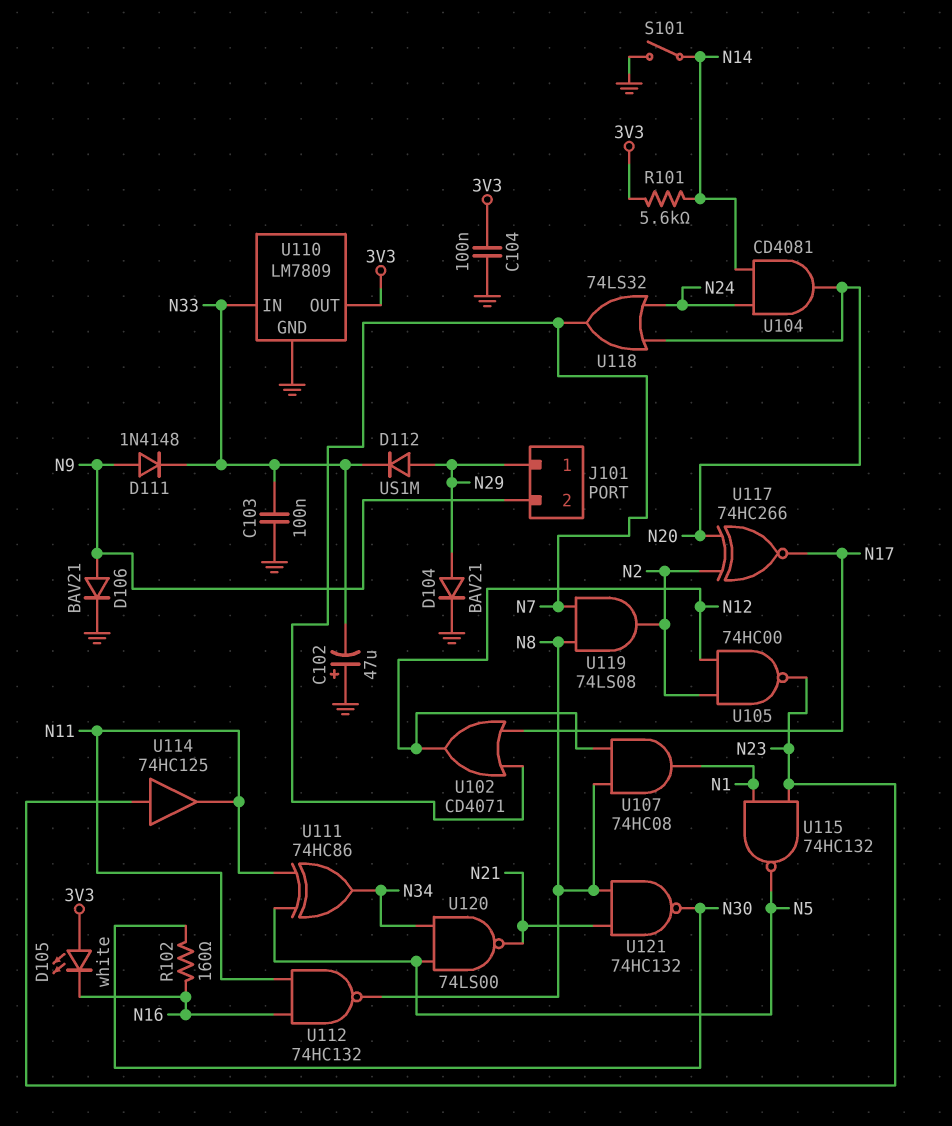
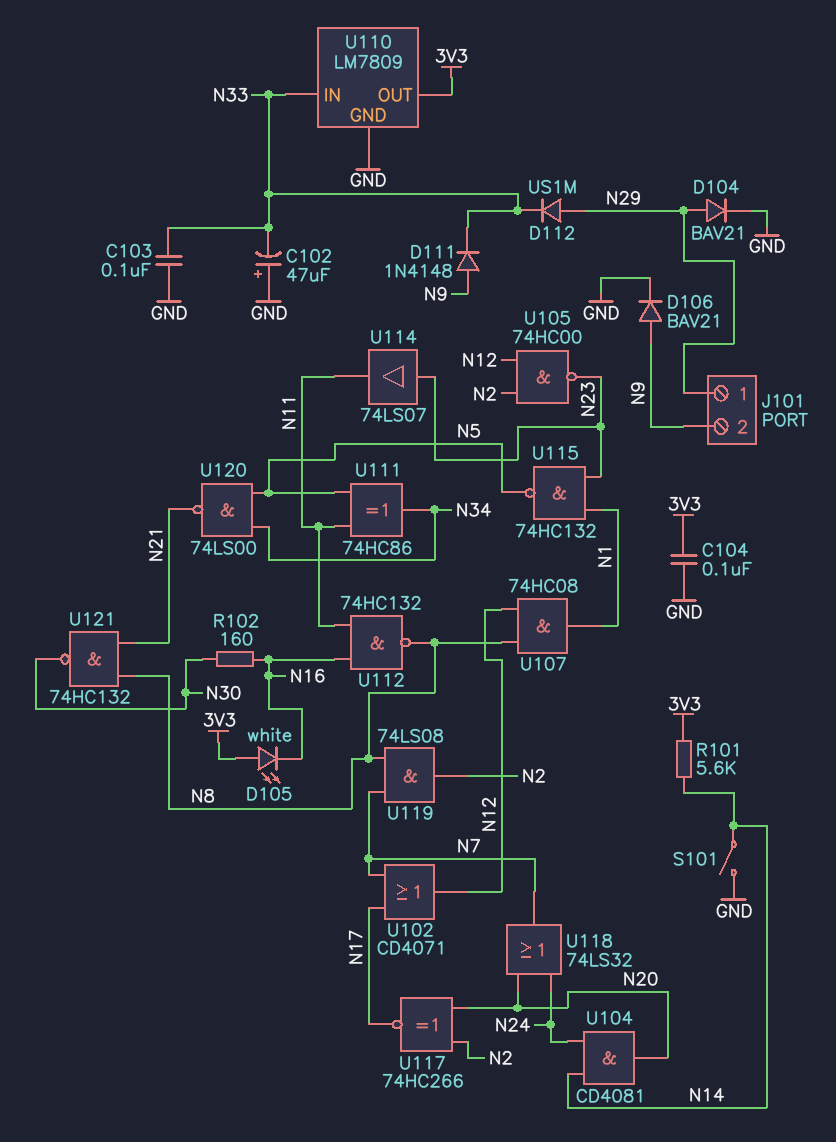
U114: buffer 74HC125 (in N23, out N11) -> buffer 74LS07 (in N23, out N11)

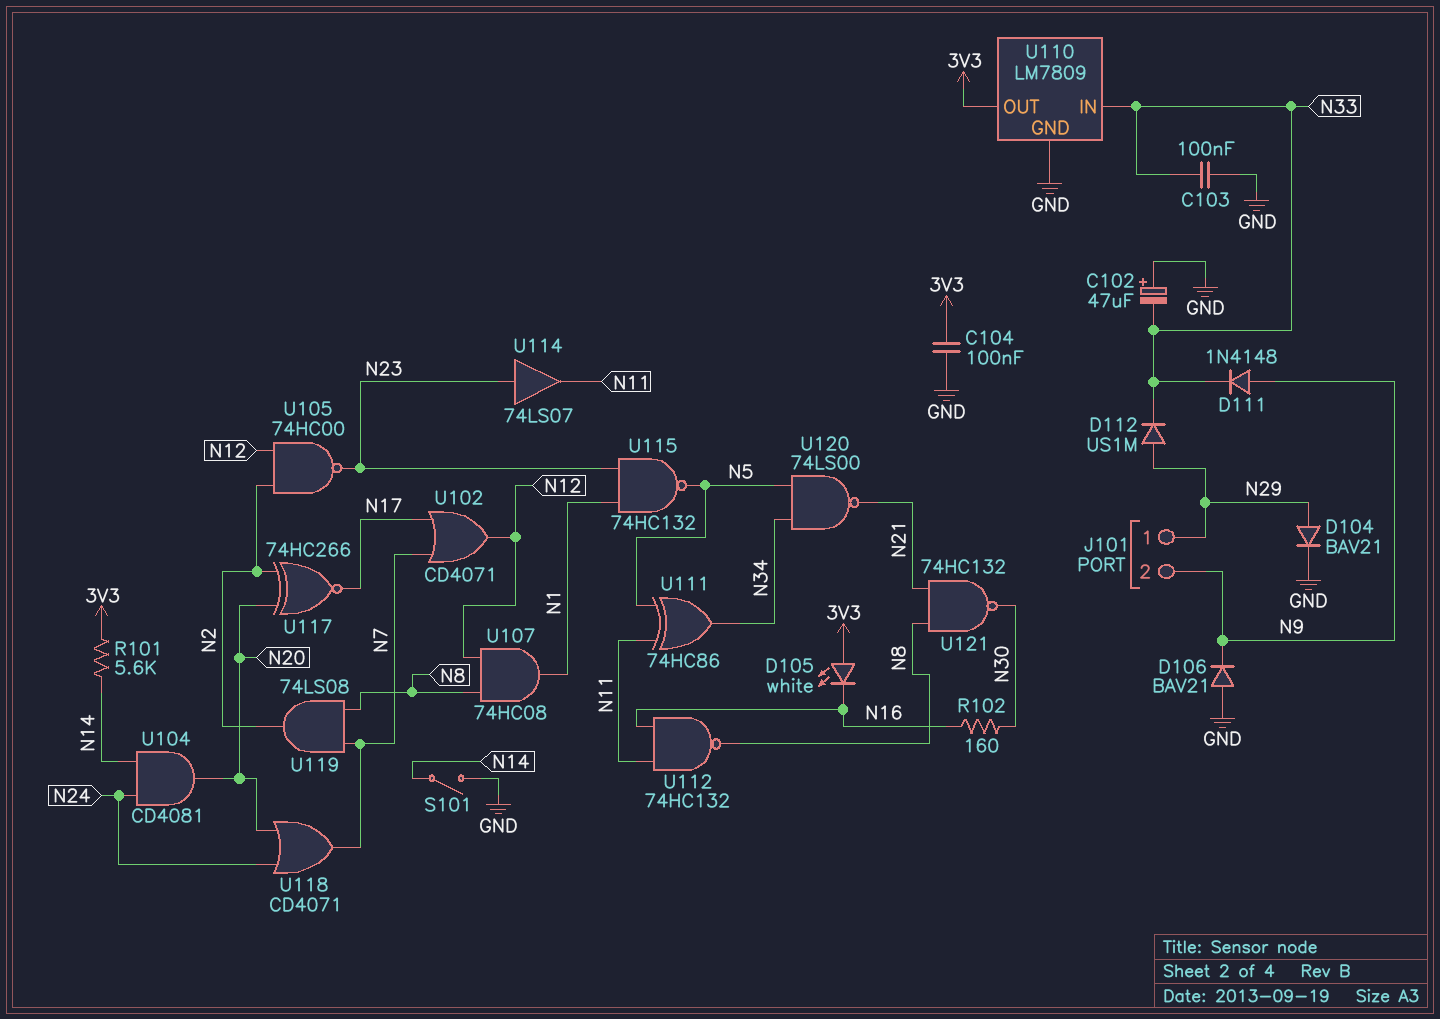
D106: diode BAV21 (A N9, K GND) -> diode BAV21 (A GND, K N9)
U118: OR 74LS32 (in N20, in N24, out N7) -> OR CD4071 (in N20, in N24, out N7)

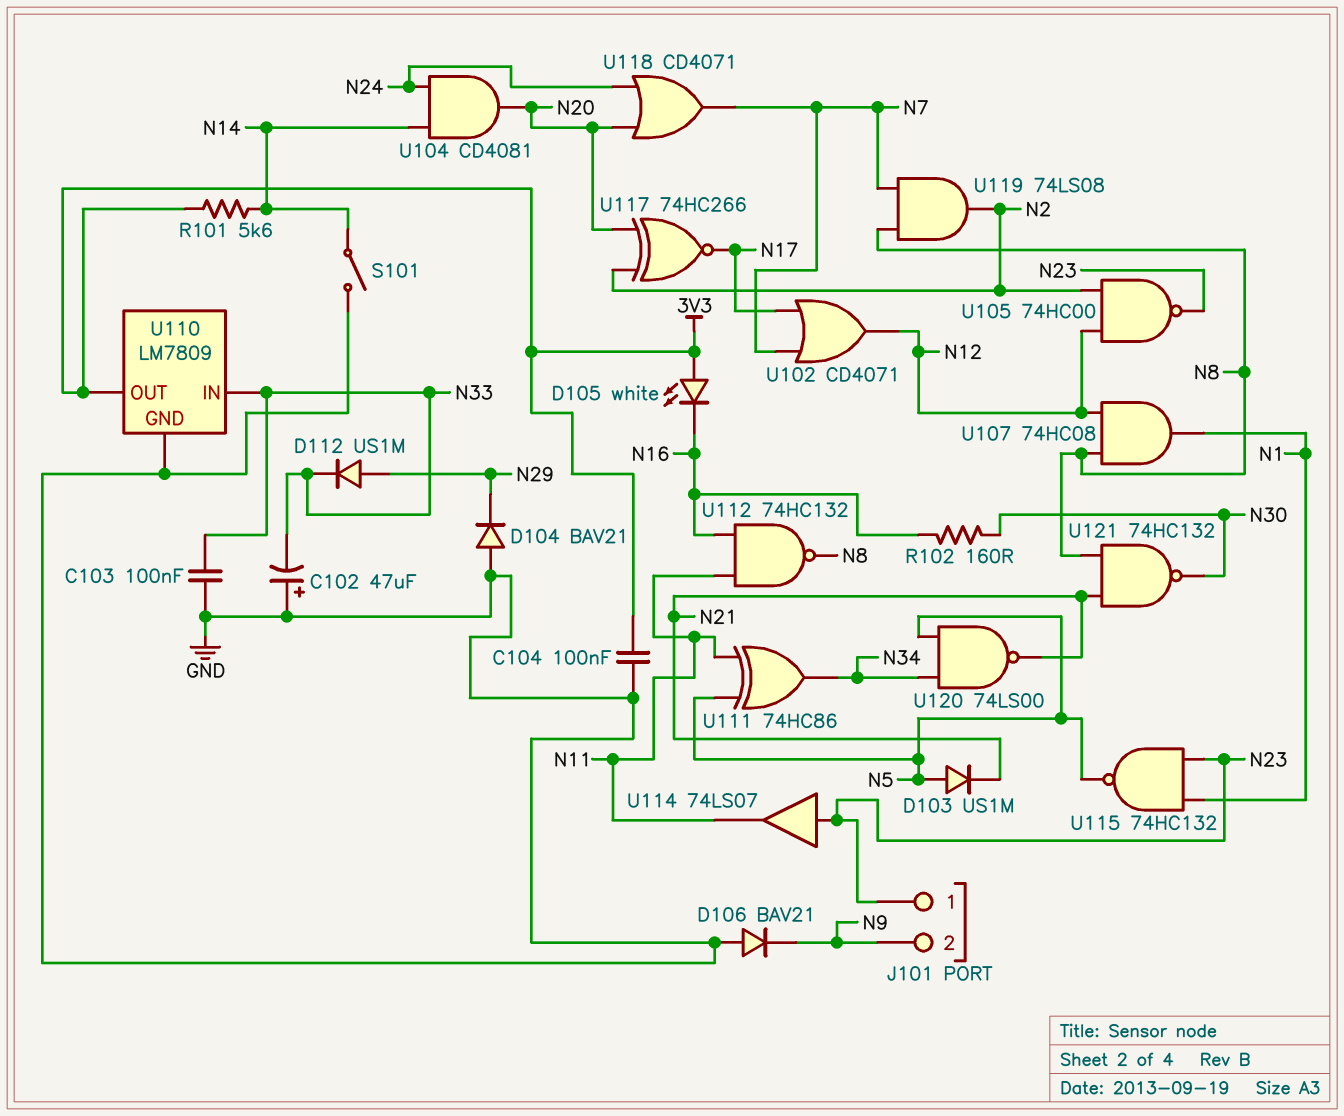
D103: none -> diode US1M (A N5, K N21)
D104: diode BAV21 (A N29, K GND) -> diode BAV21 (A GND, K N29)
D111: diode 1N4148 (A N9, K N33) -> none
J101 pin 1: N29 -> N23

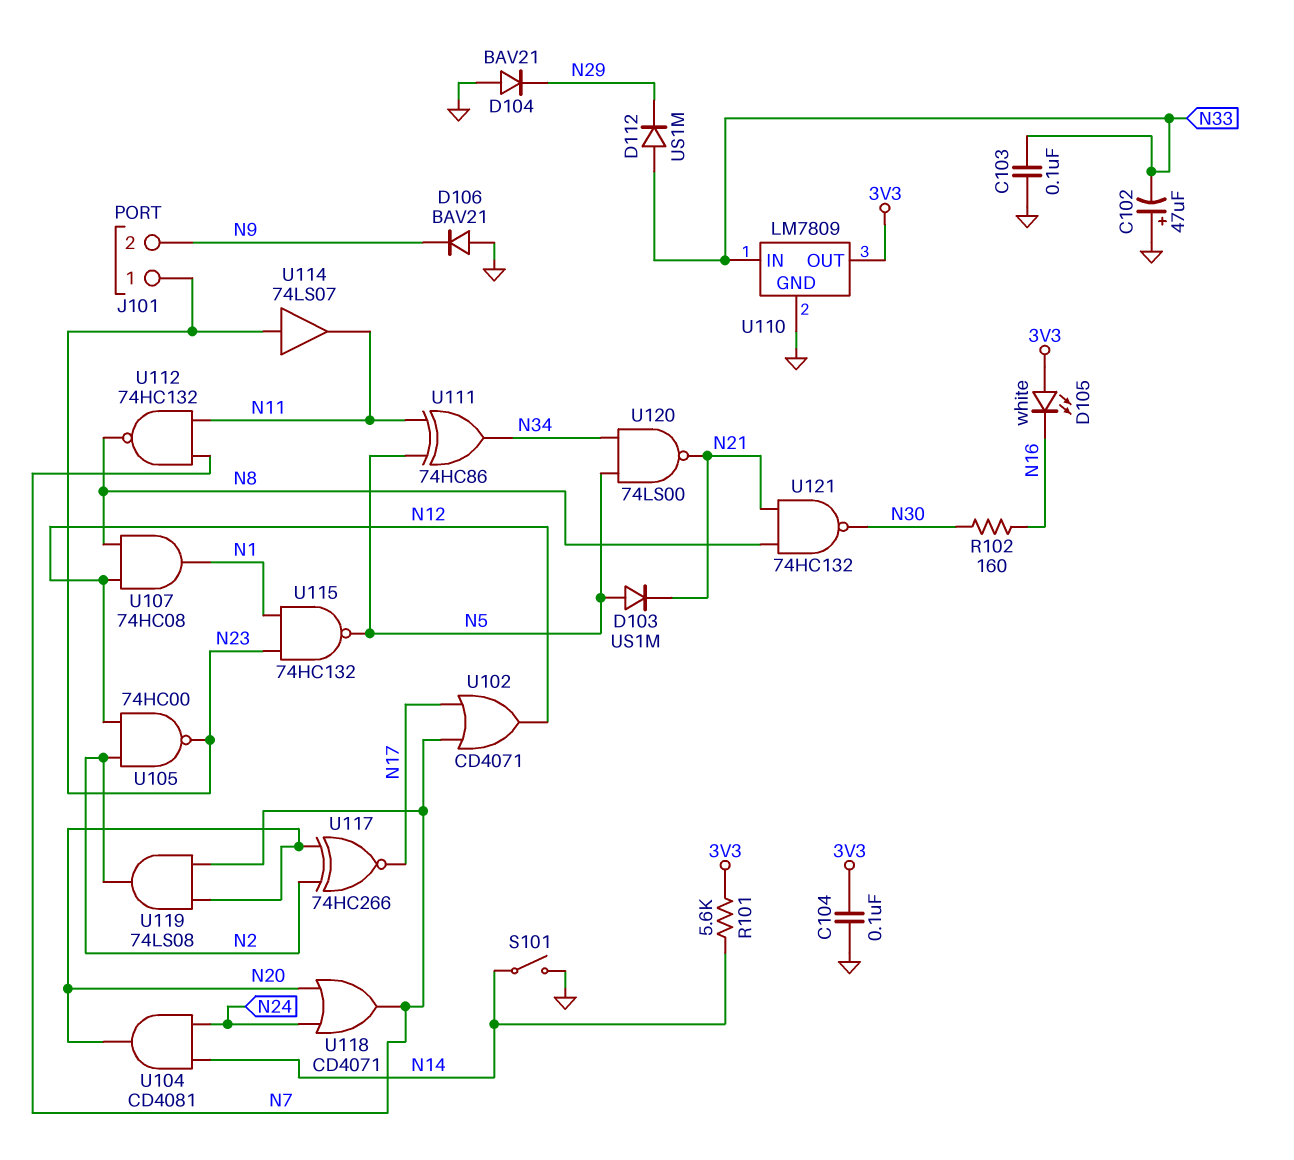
D112: diode US1M (A N29, K N33) -> diode US1M (A N33, K N29)
U112: NAND 74HC132 (in N11, in N16, out N8) -> NAND 74HC132 (in N7, in N11, out N8)
U119: AND 74LS08 (in N7, in N8, out N2) -> AND 74LS08 (in N7, in N20, out N2)

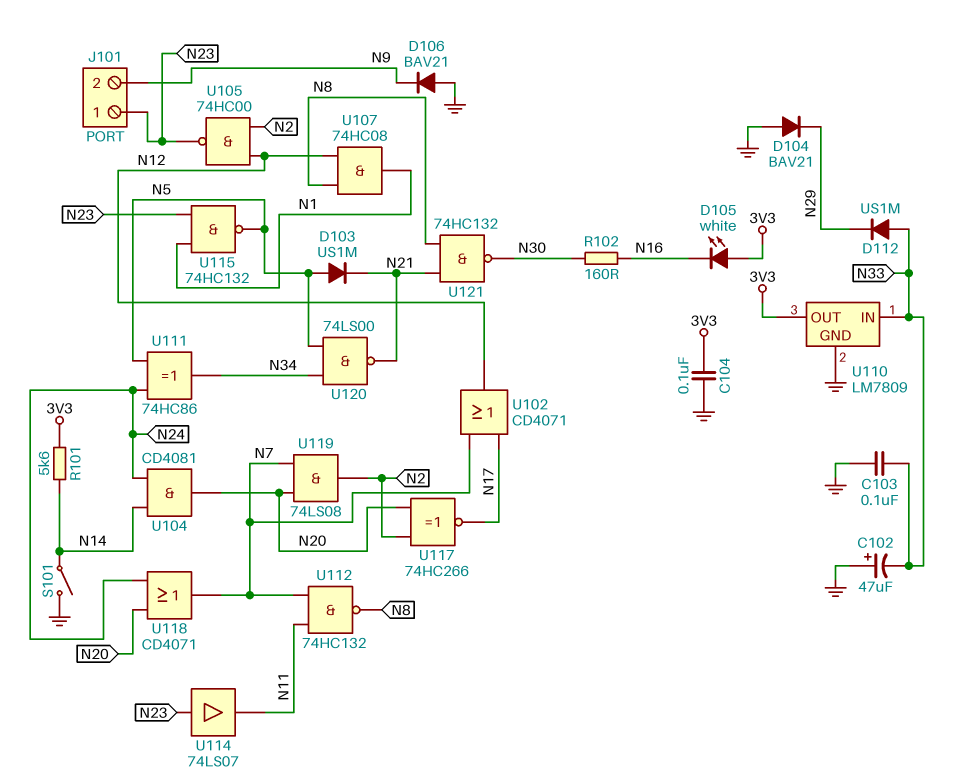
U111: XOR 74HC86 (in N5, in N11, out N34) -> XOR 74HC86 (in N5, in N24, out N34)

